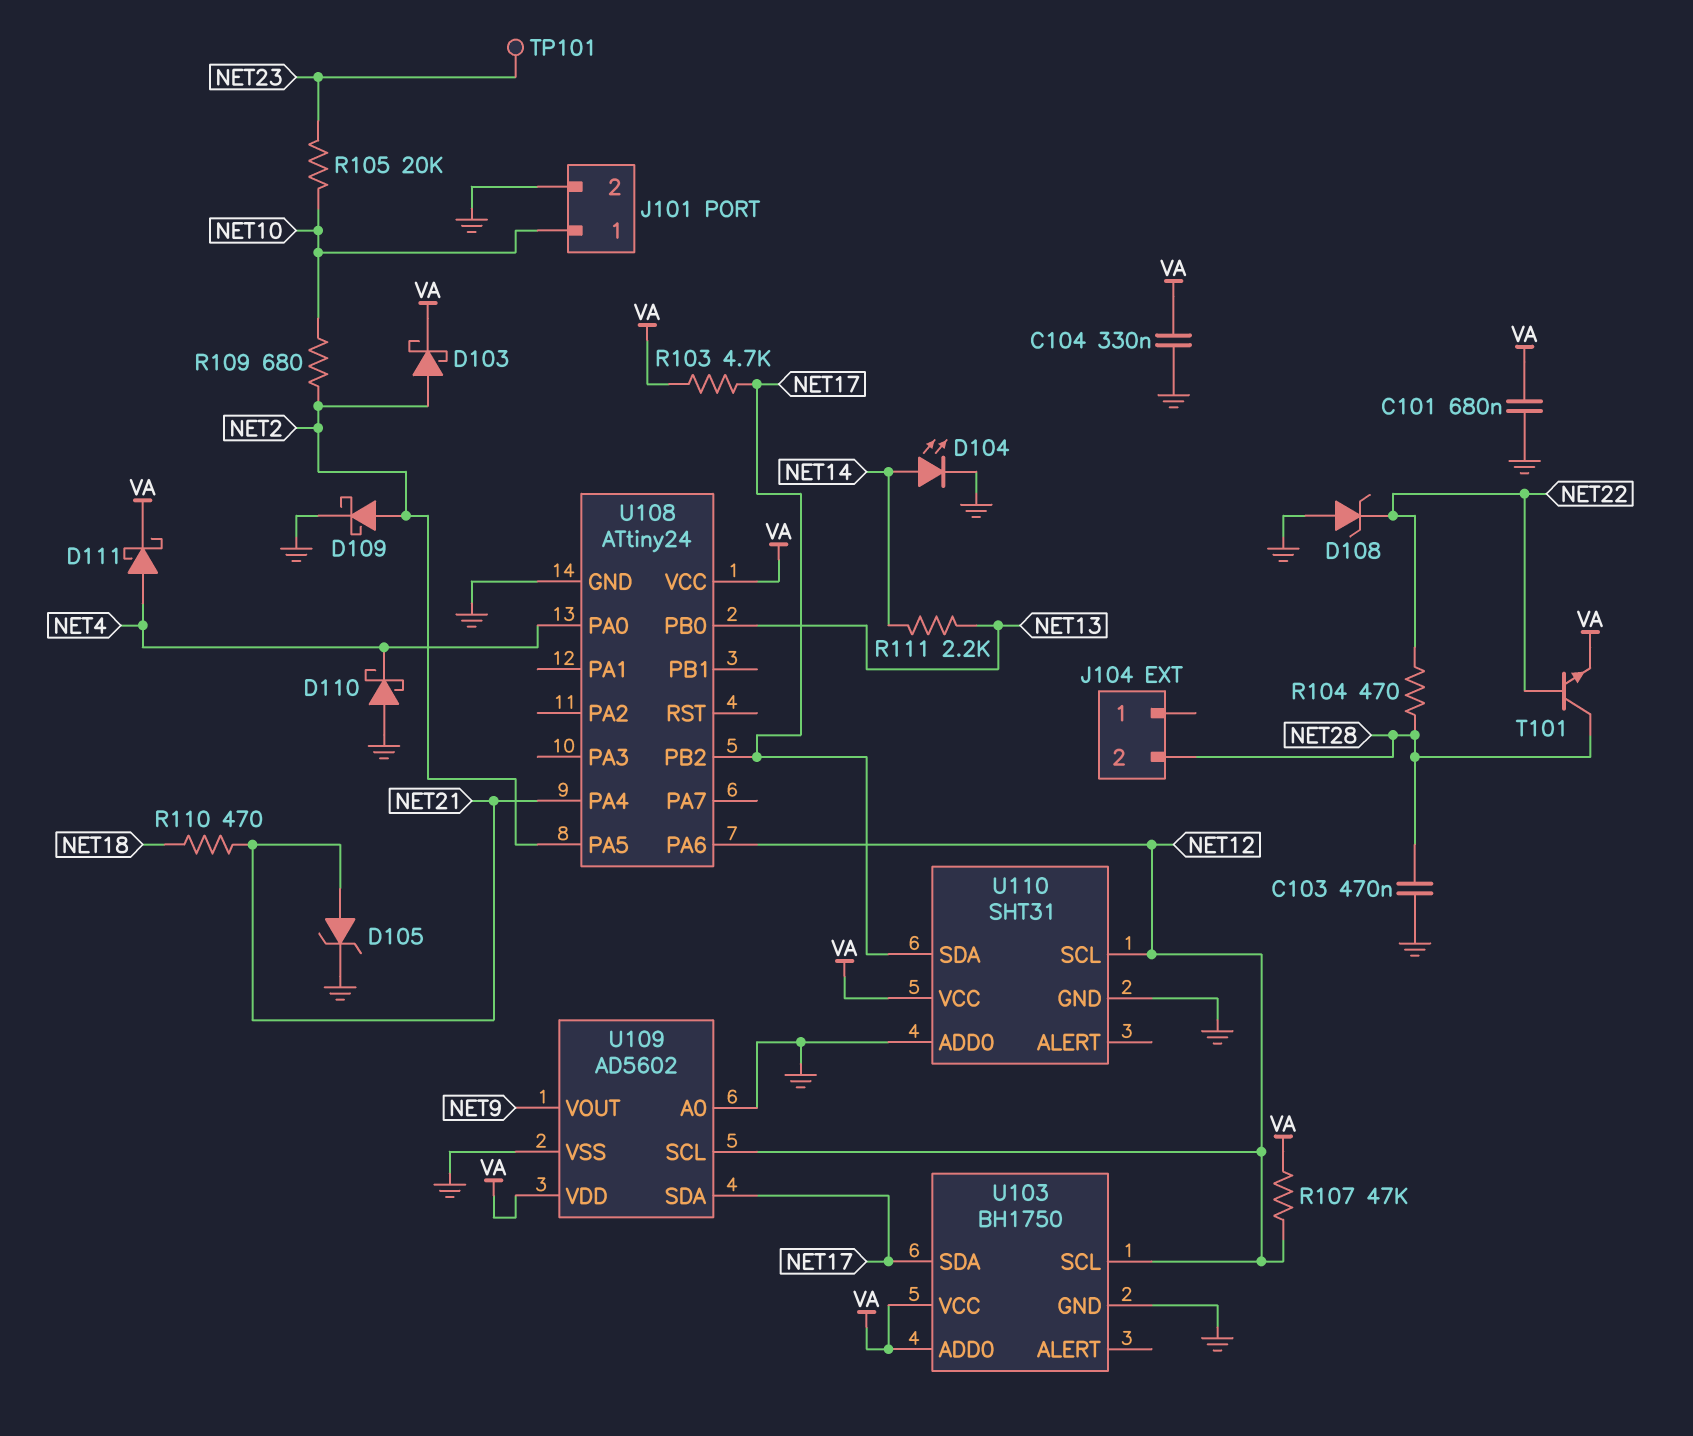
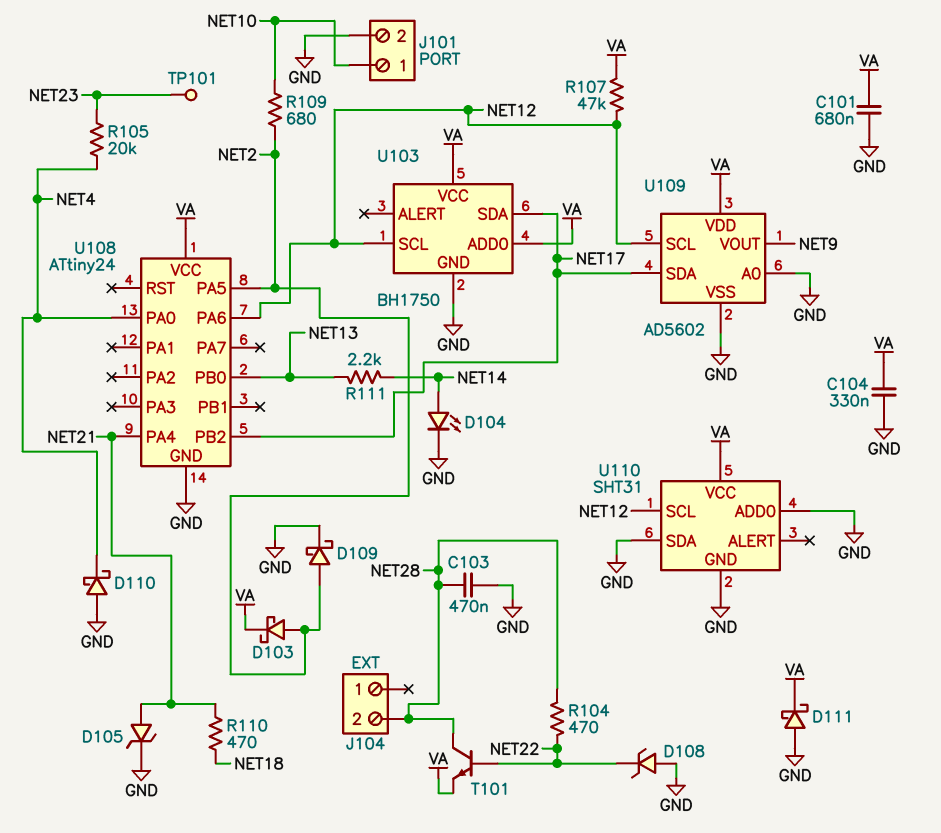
D111: schottky (A NET4, K VA) -> schottky (A GND, K VA)
R103: 4.7k (NET17, VA) -> none
R105: 20k (NET10, NET23) -> 20k (NET4, NET23)
U110 pin SDA: NET17 -> GND

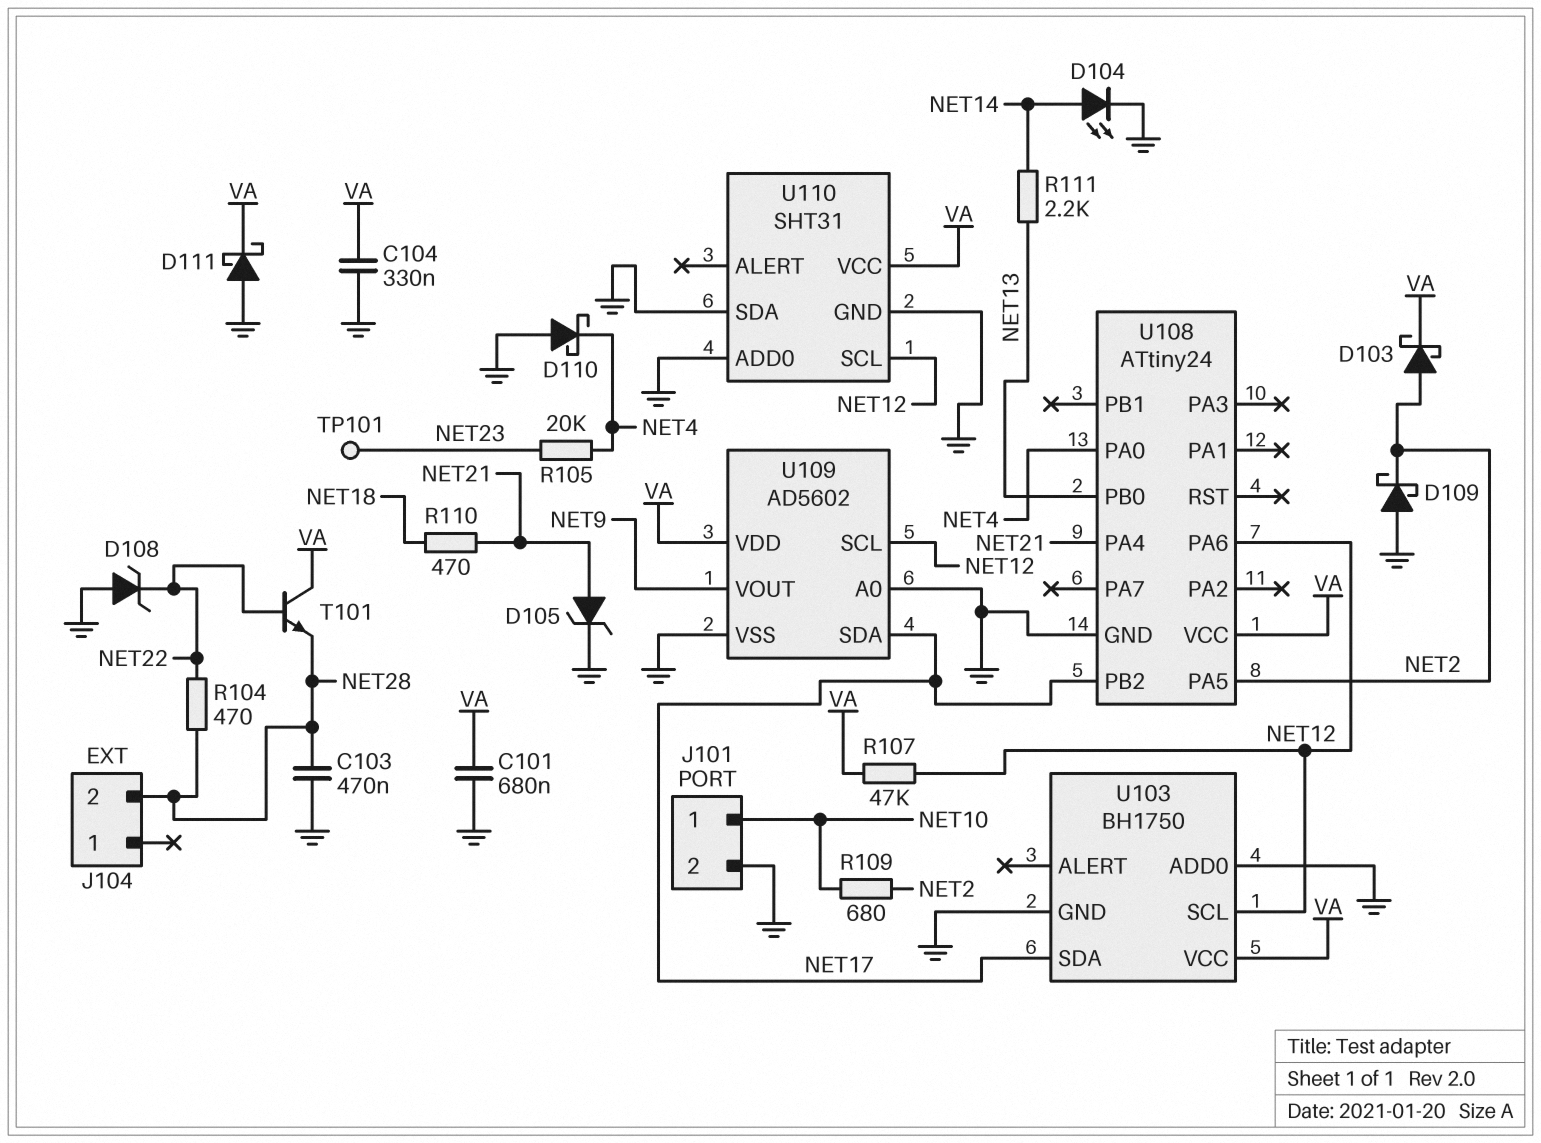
D109: schottky (A NET2, K GND) -> schottky (A GND, K NET2)
T101: NPN (B NET22, C NET28, E VA) -> NPN (B NET22, C VA, E NET28)
U103 pin ADD0: VA -> GND

